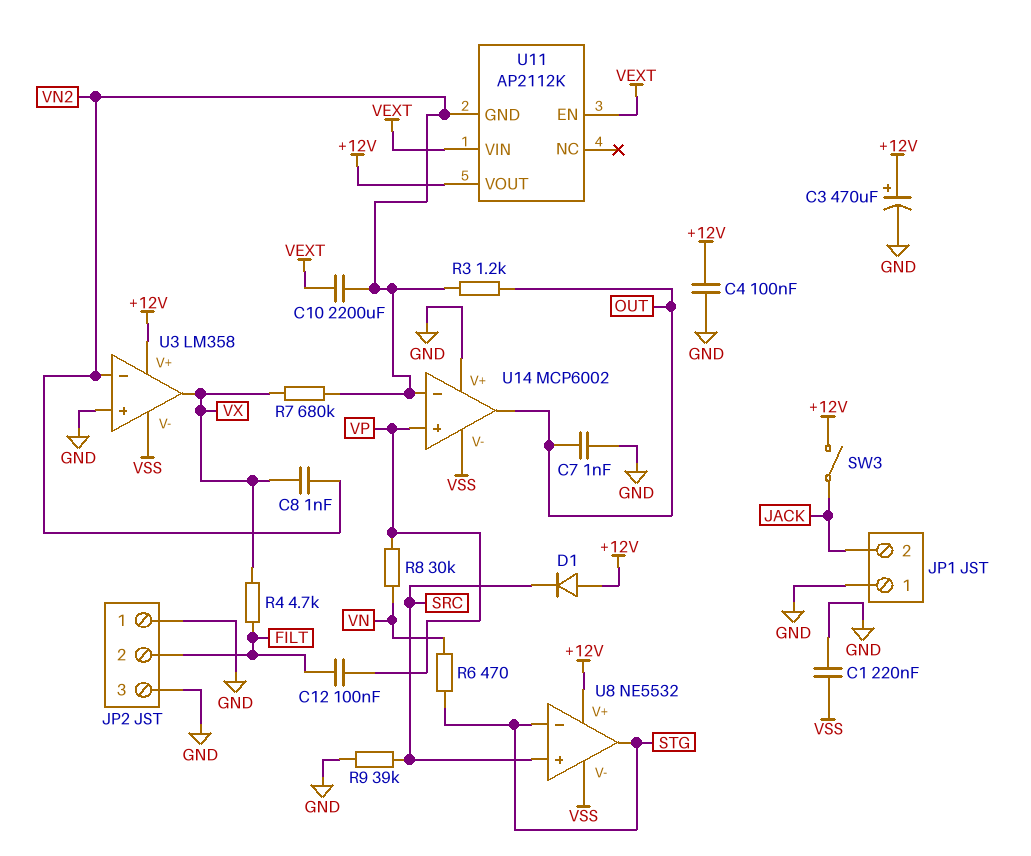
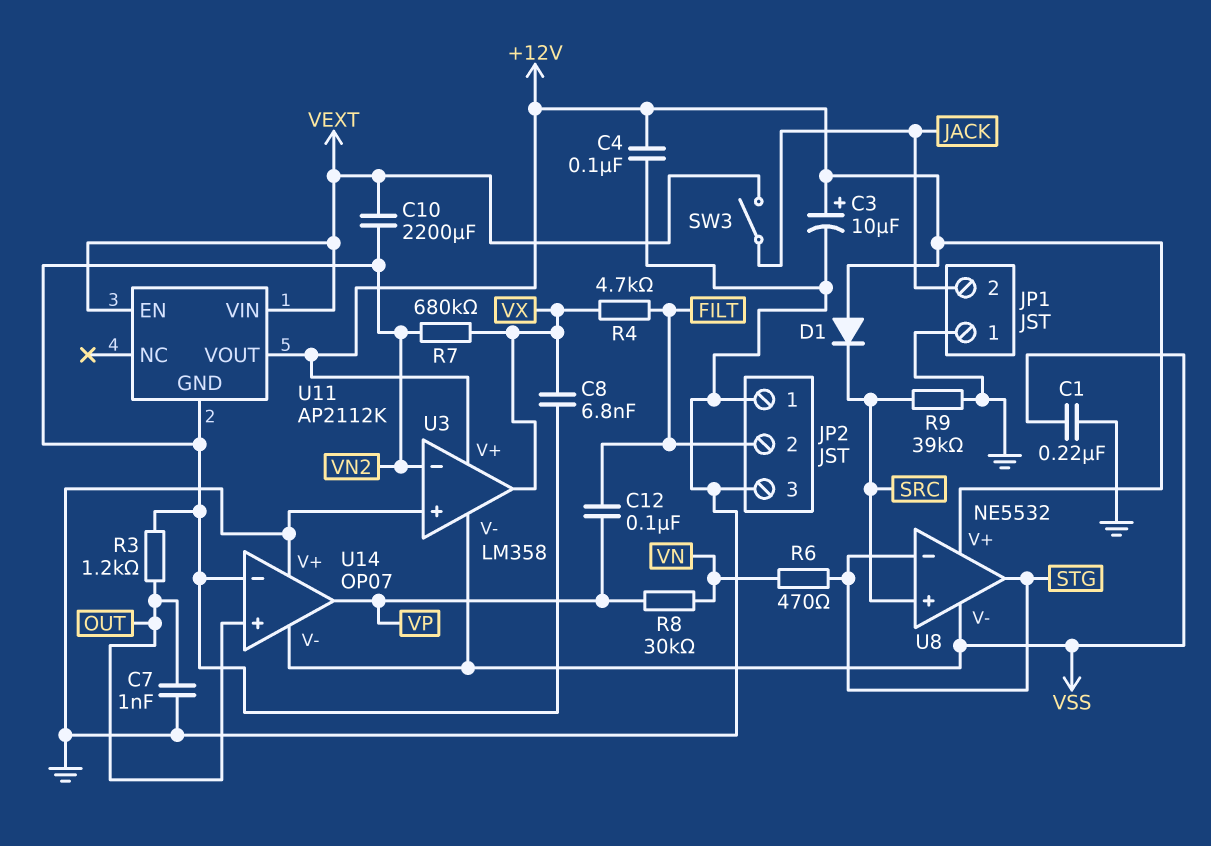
C3: 470uF (plus +12V, minus GND) -> 10uF (plus +12V, minus GND)
C8: 1nF (VN2, VX) -> 6.8nF (VN2, VX)
SW3: switch (+12V, JACK) -> switch (JACK, VEXT)
U14: MCP6002 -> OP07
U14 pin in+: VP -> OUT
U14 pin out: OUT -> VP

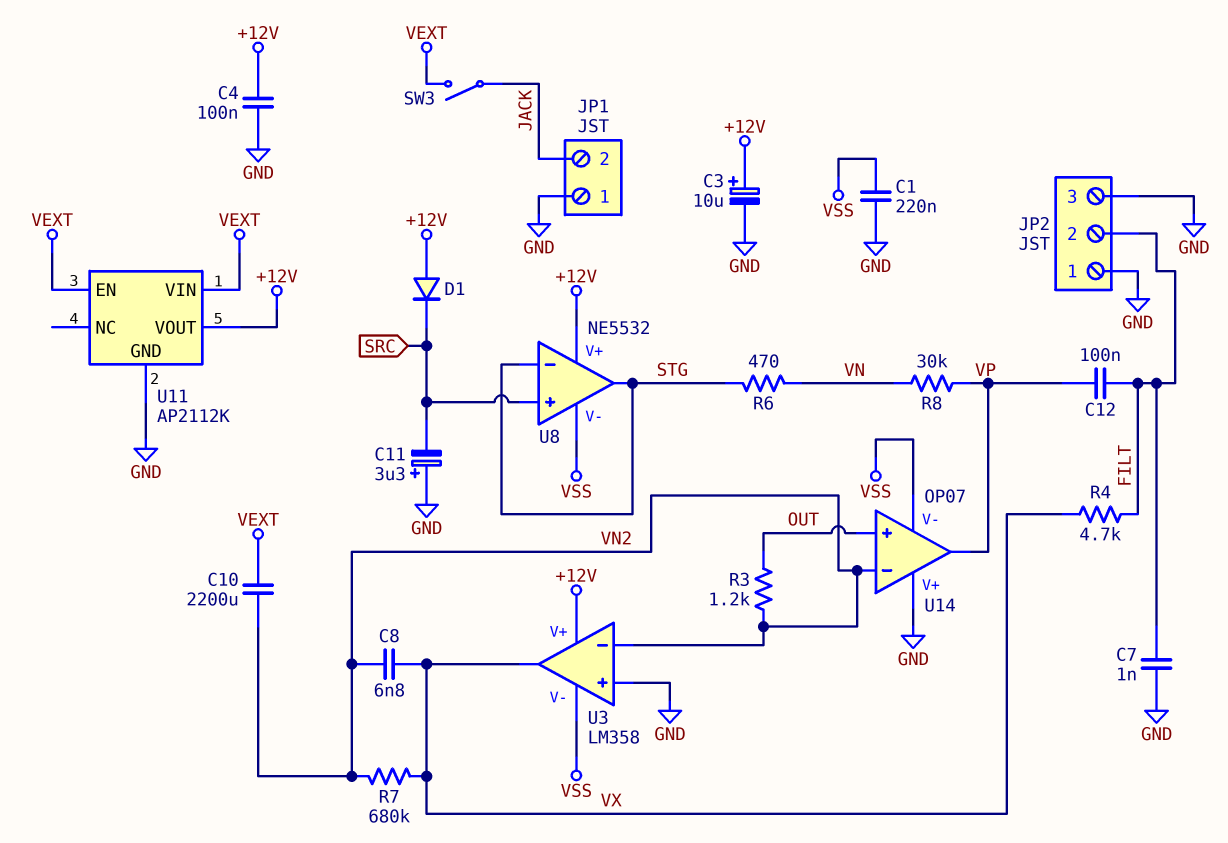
C7: 1nF (GND, OUT) -> 1nF (FILT, GND)
C11: none -> 3.3uF (plus GND, minus SRC)
R9: 39k (GND, SRC) -> none
U11 pin GND: VN2 -> GND

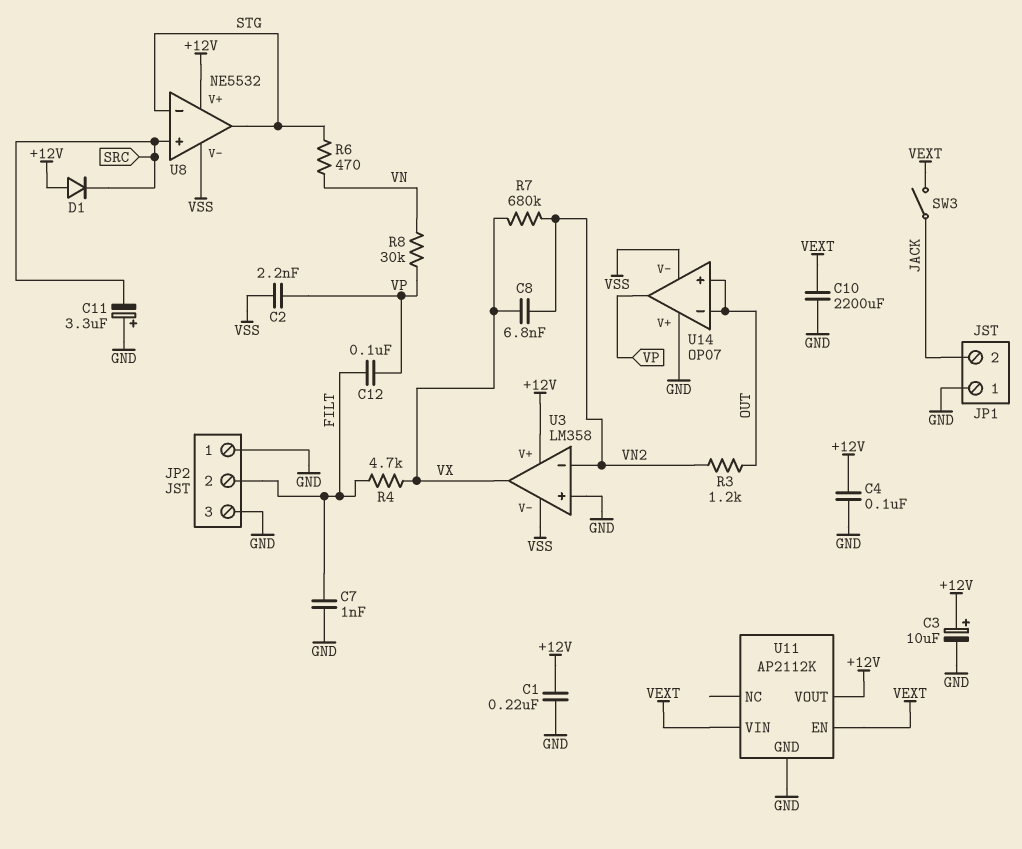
C1: 220nF (GND, VSS) -> 220nF (+12V, GND)
C2: none -> 2.2nF (VP, VSS)
C10: 2200uF (VEXT, VN2) -> 2200uF (GND, VEXT)
U14 pin in-: VN2 -> OUT

